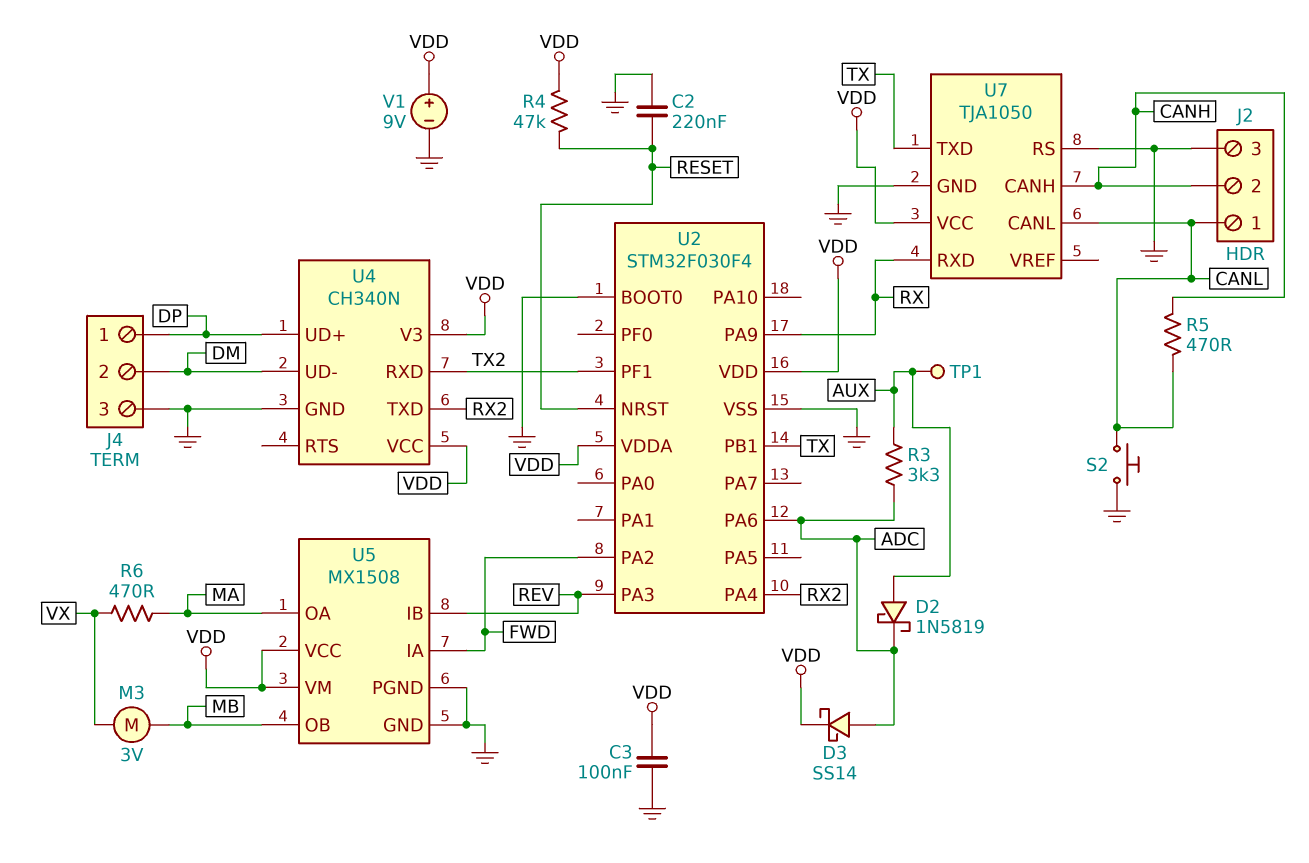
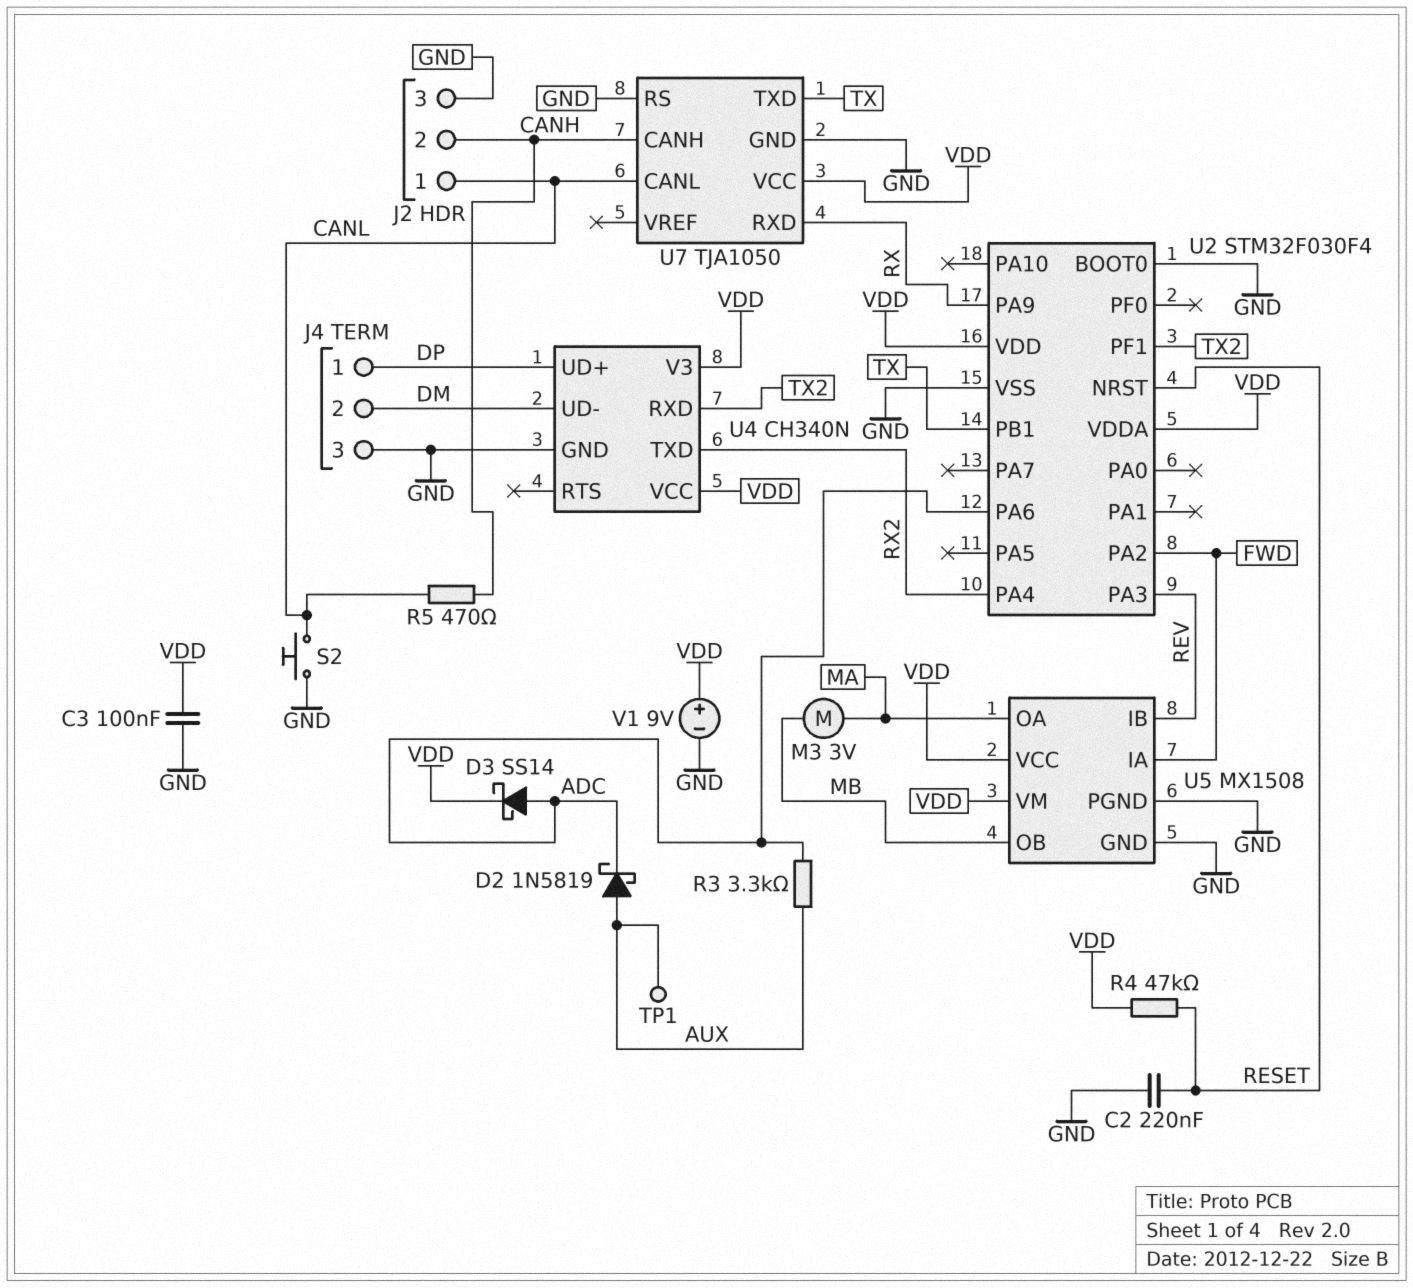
M3: motor 3V (MB, VX) -> motor 3V (MA, MB)
R6: 470 (MA, VX) -> none

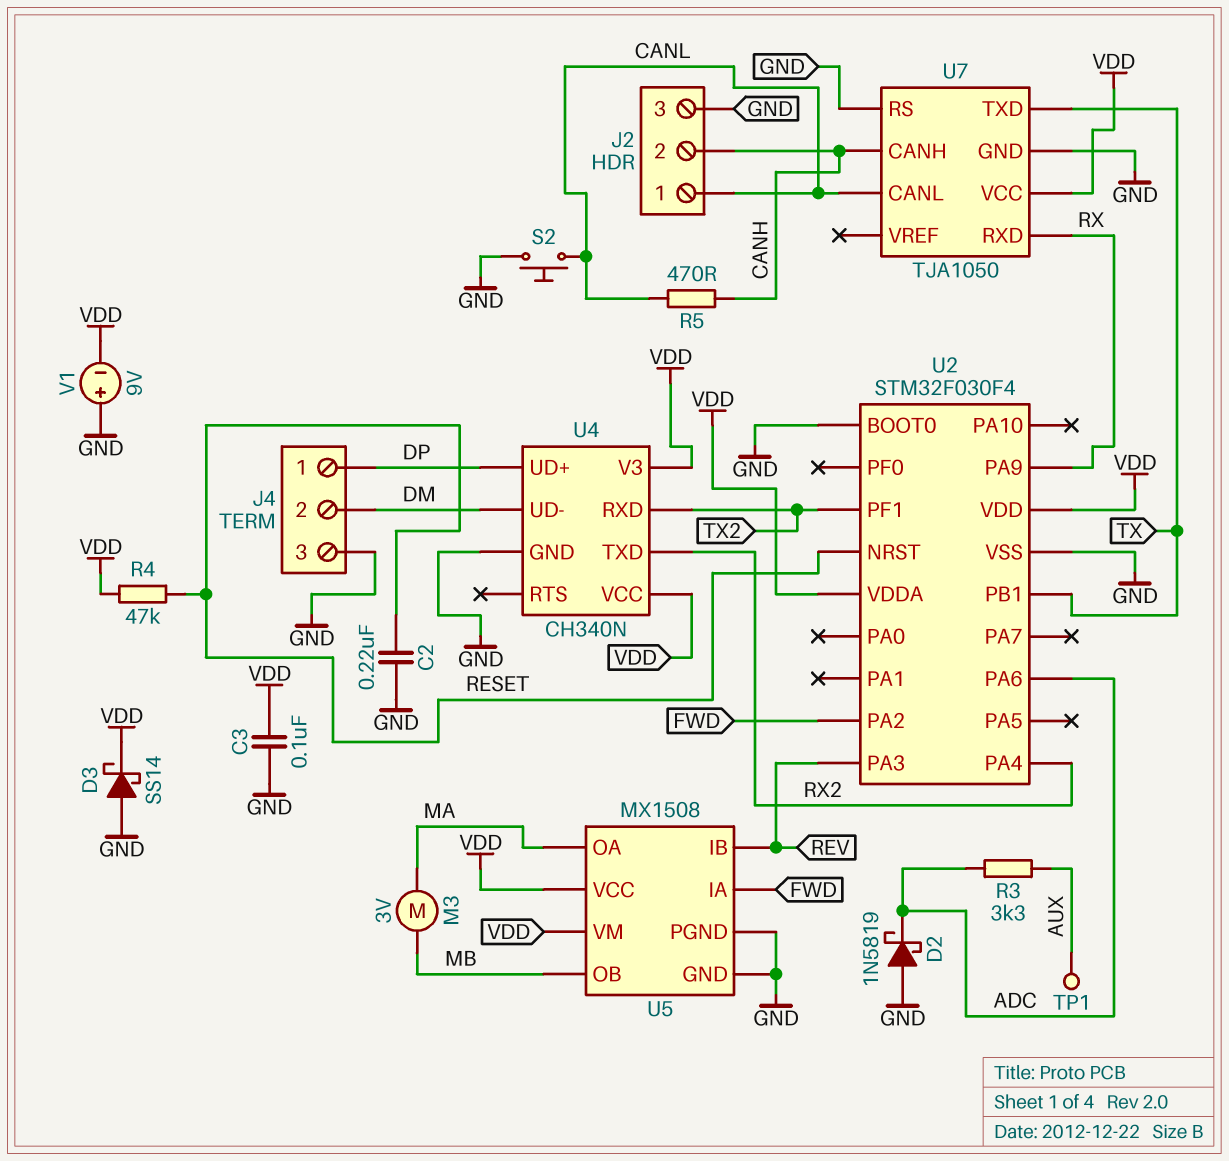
D2: schottky 1N5819 (A AUX, K ADC) -> schottky 1N5819 (A GND, K ADC)
D3: schottky SS14 (A ADC, K VDD) -> schottky SS14 (A GND, K VDD)
V1: 9V (plus VDD, minus GND) -> 9V (plus GND, minus VDD)

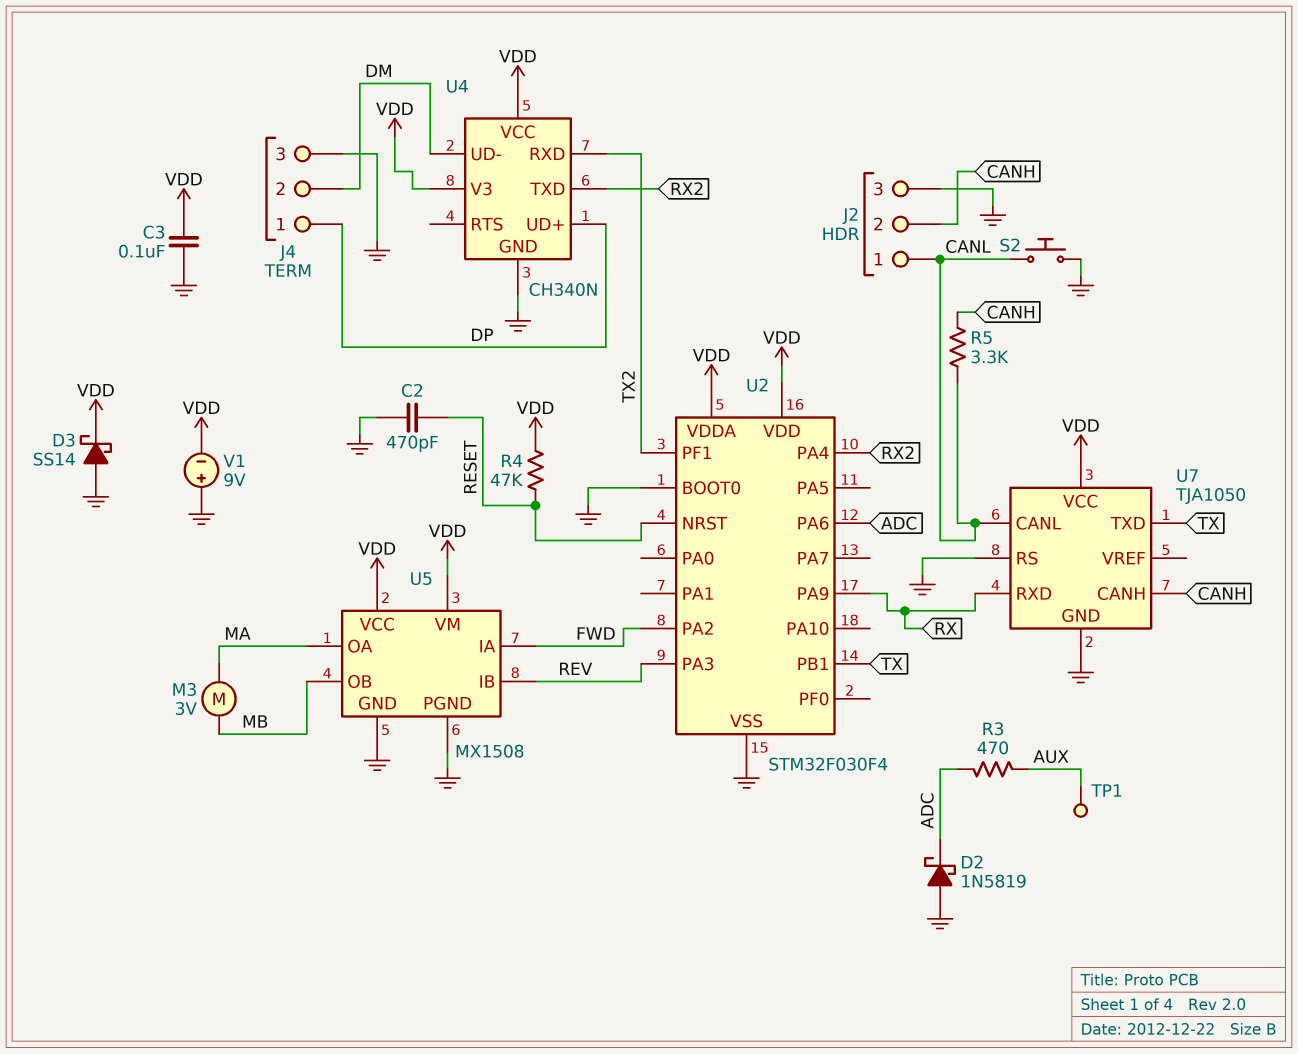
C2: 220nF (GND, RESET) -> 470pF (GND, RESET)
R3: 3.3k (ADC, AUX) -> 470 (ADC, AUX)
R5: 470 (CANH, CANL) -> 3.3k (CANH, CANL)

